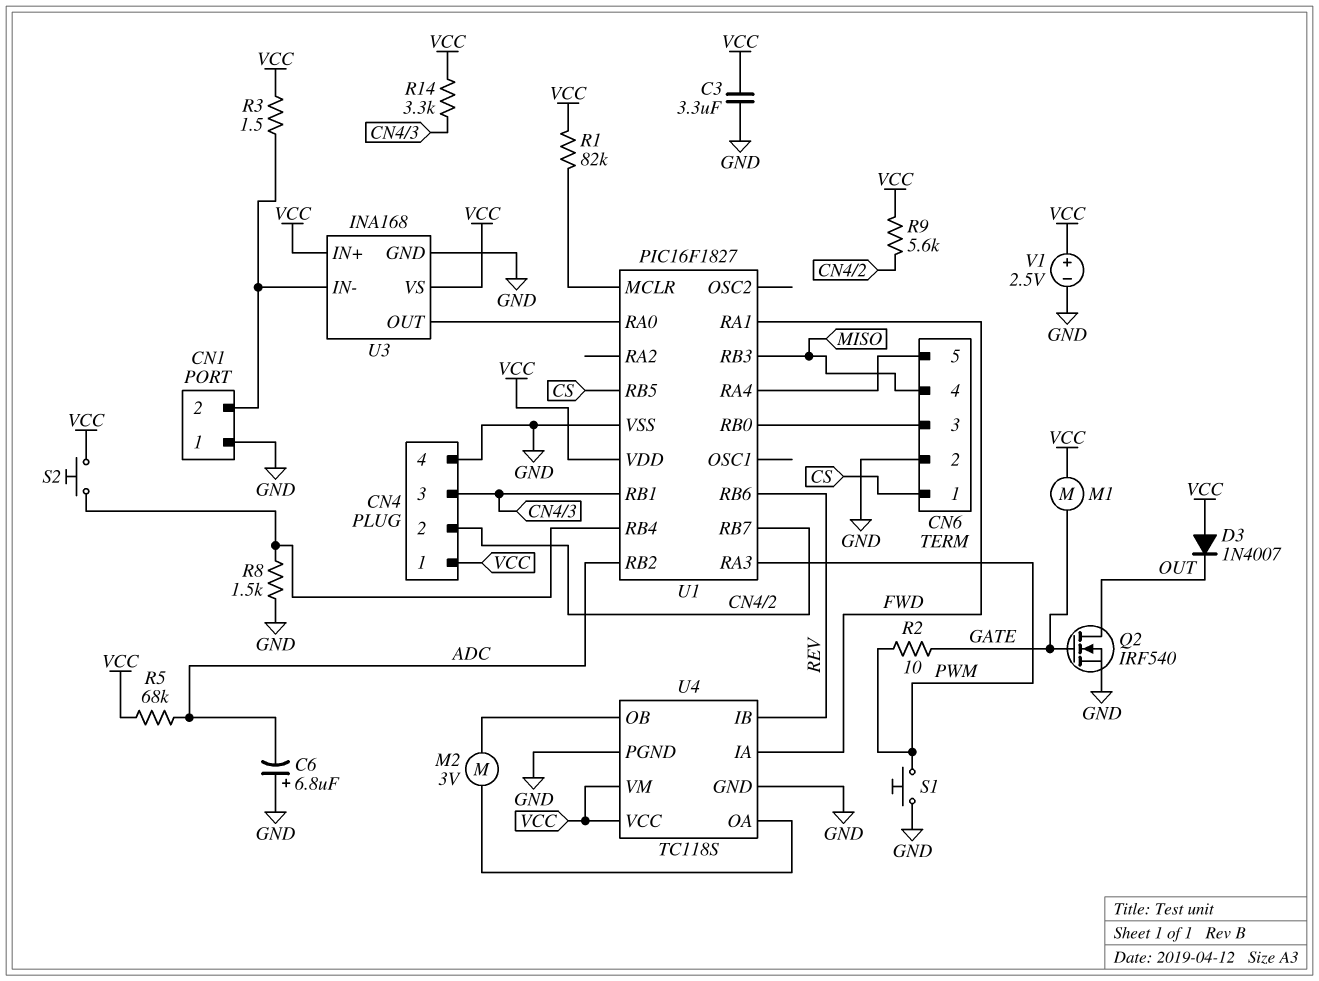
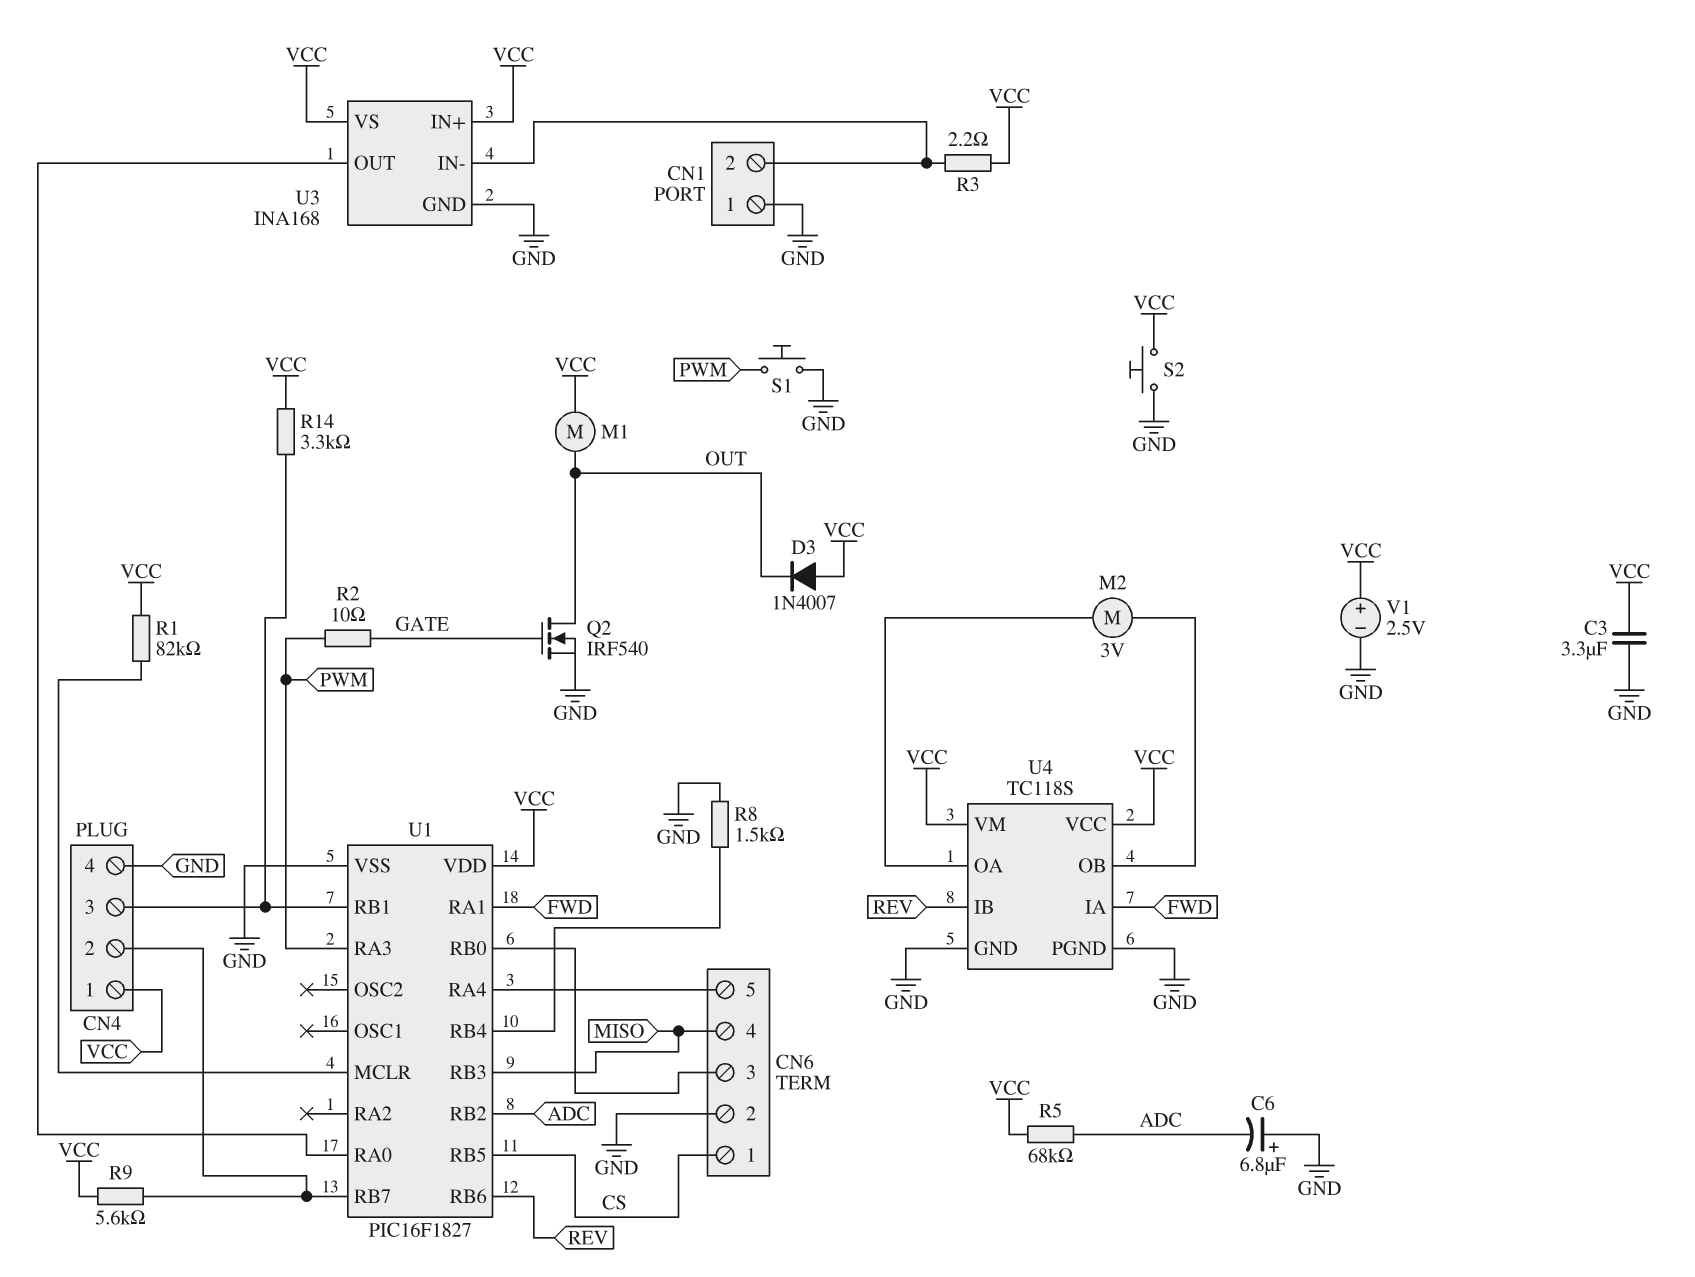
M1: motor (GATE, VCC) -> motor (OUT, VCC)
R3: 1.5 (CN1/2, VCC) -> 2.2 (CN1/2, VCC)
S2: button (U1/RB4, VCC) -> button (GND, VCC)

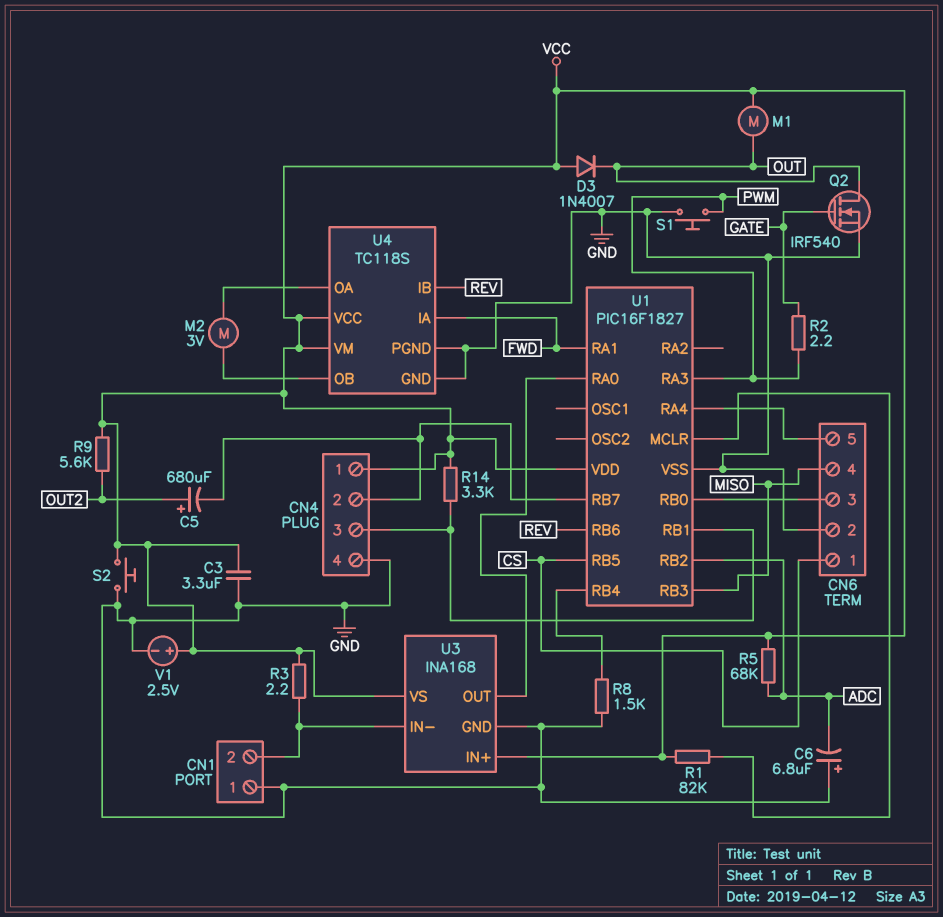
C5: none -> 680uF (plus OUT2, minus CN4/2)
R2: 10 (GATE, PWM) -> 2.2 (GATE, PWM)
R9: 5.6k (CN4/2, VCC) -> 5.6k (OUT2, VCC)

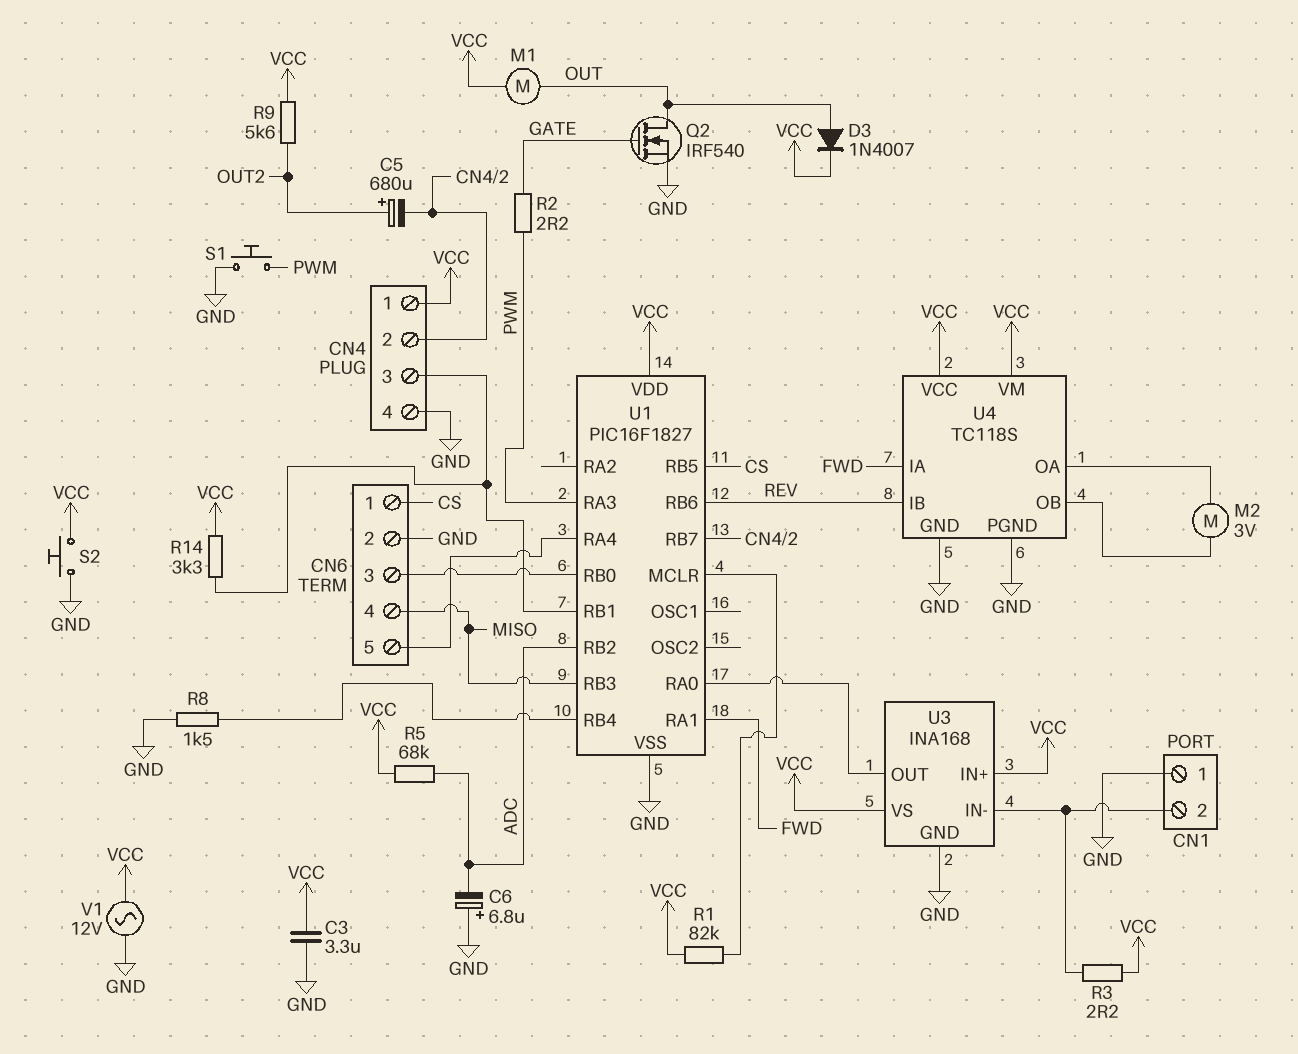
D3: diode 1N4007 (A VCC, K OUT) -> diode 1N4007 (A OUT, K VCC)
V1: 2.5V (plus VCC, minus GND) -> AC 12V (GND, VCC)

